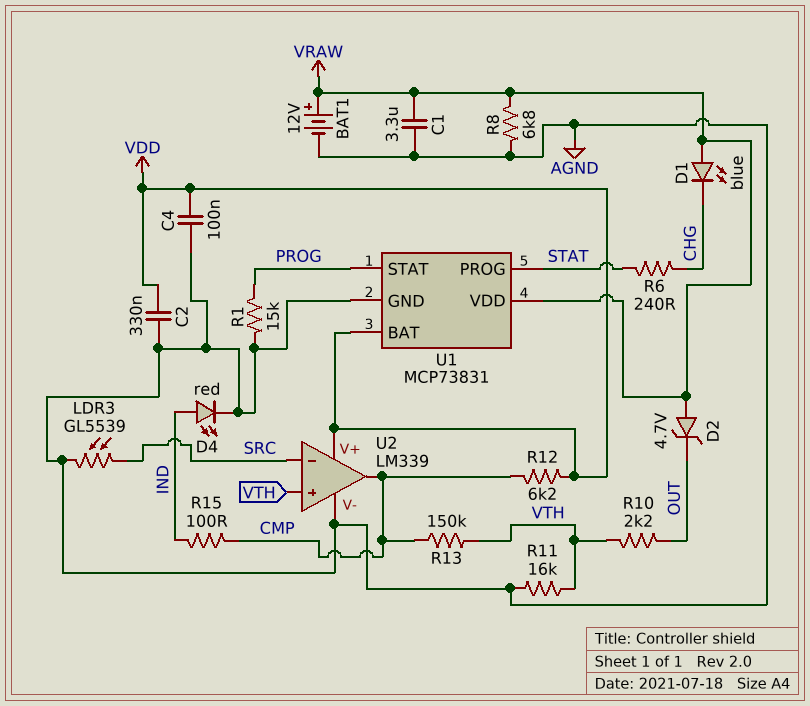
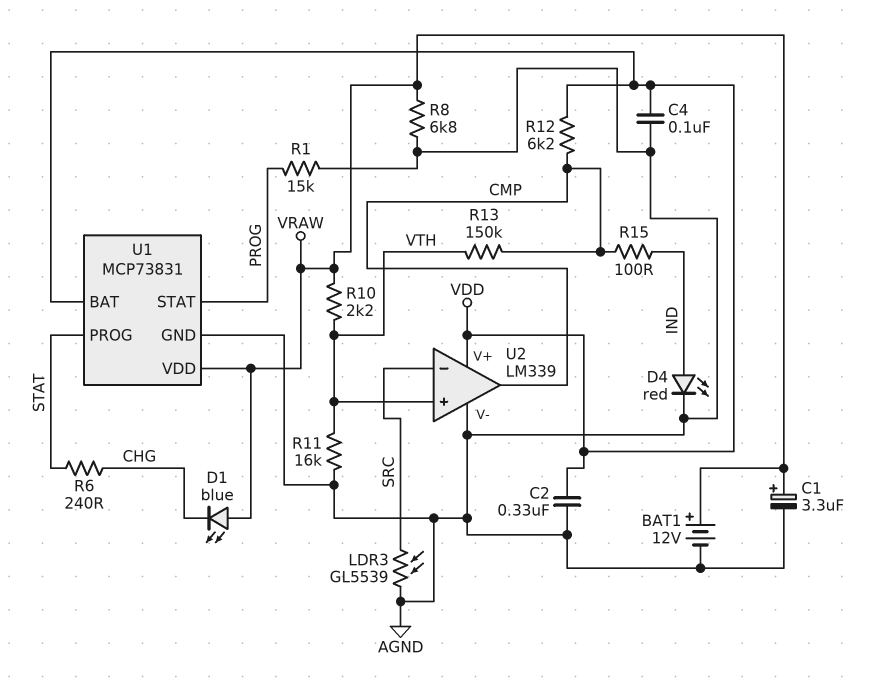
C1: 3.3uF (AGND, VRAW) -> 3.3uF (plus VRAW, minus AGND)
D2: zener 4.7V (A VRAW, K OUT) -> none
R10: 2.2k (OUT, VTH) -> 2.2k (VRAW, VTH)

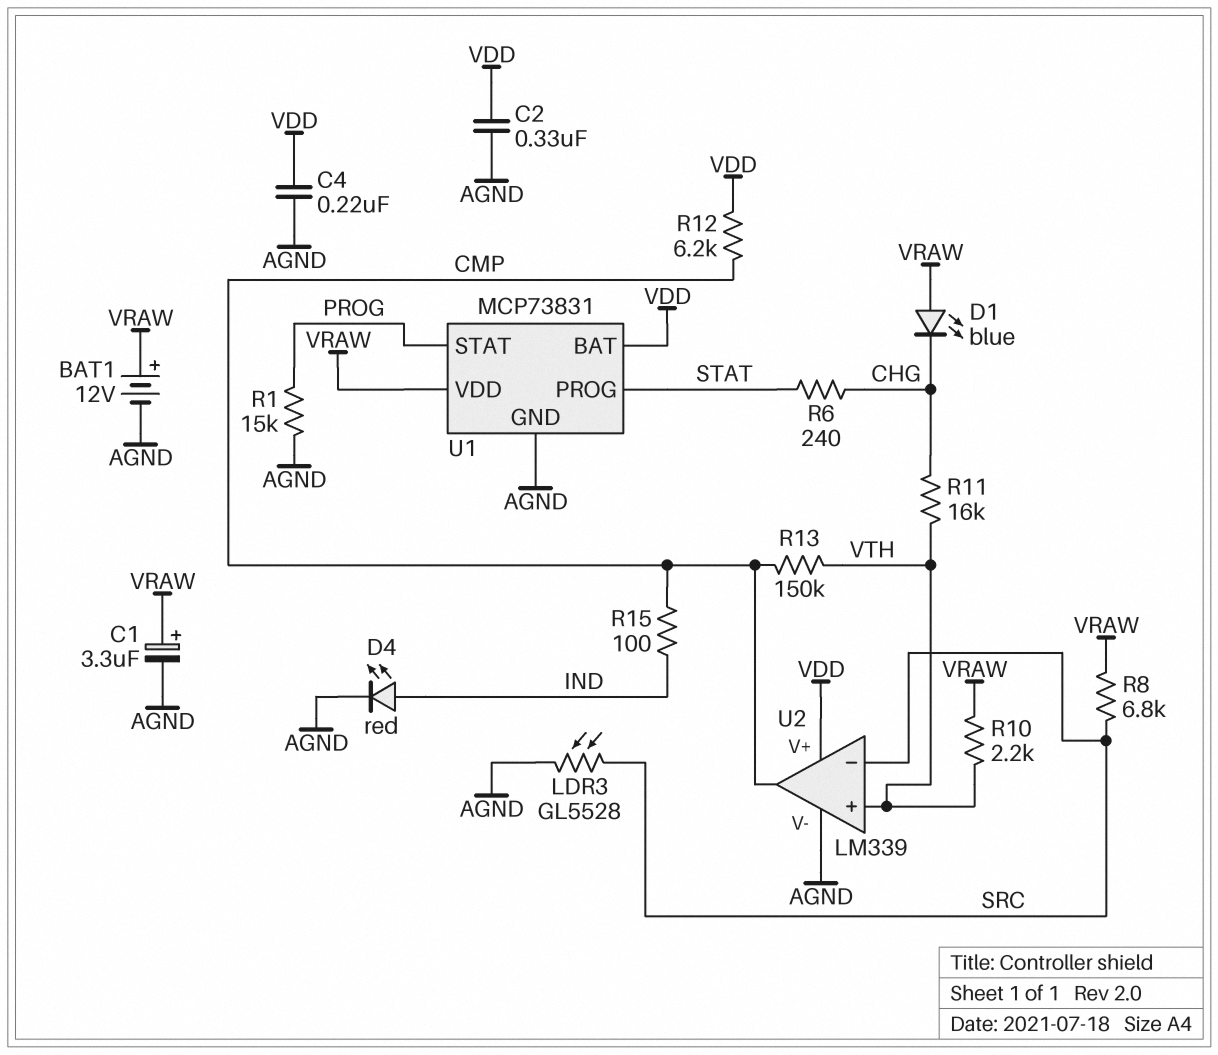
C4: 100nF (AGND, VDD) -> 220nF (AGND, VDD)
LDR3: GL5539 (AGND, SRC) -> GL5528 (AGND, SRC)
R8: 6.8k (AGND, VRAW) -> 6.8k (SRC, VRAW)
R11: 16k (AGND, VTH) -> 16k (CHG, VTH)

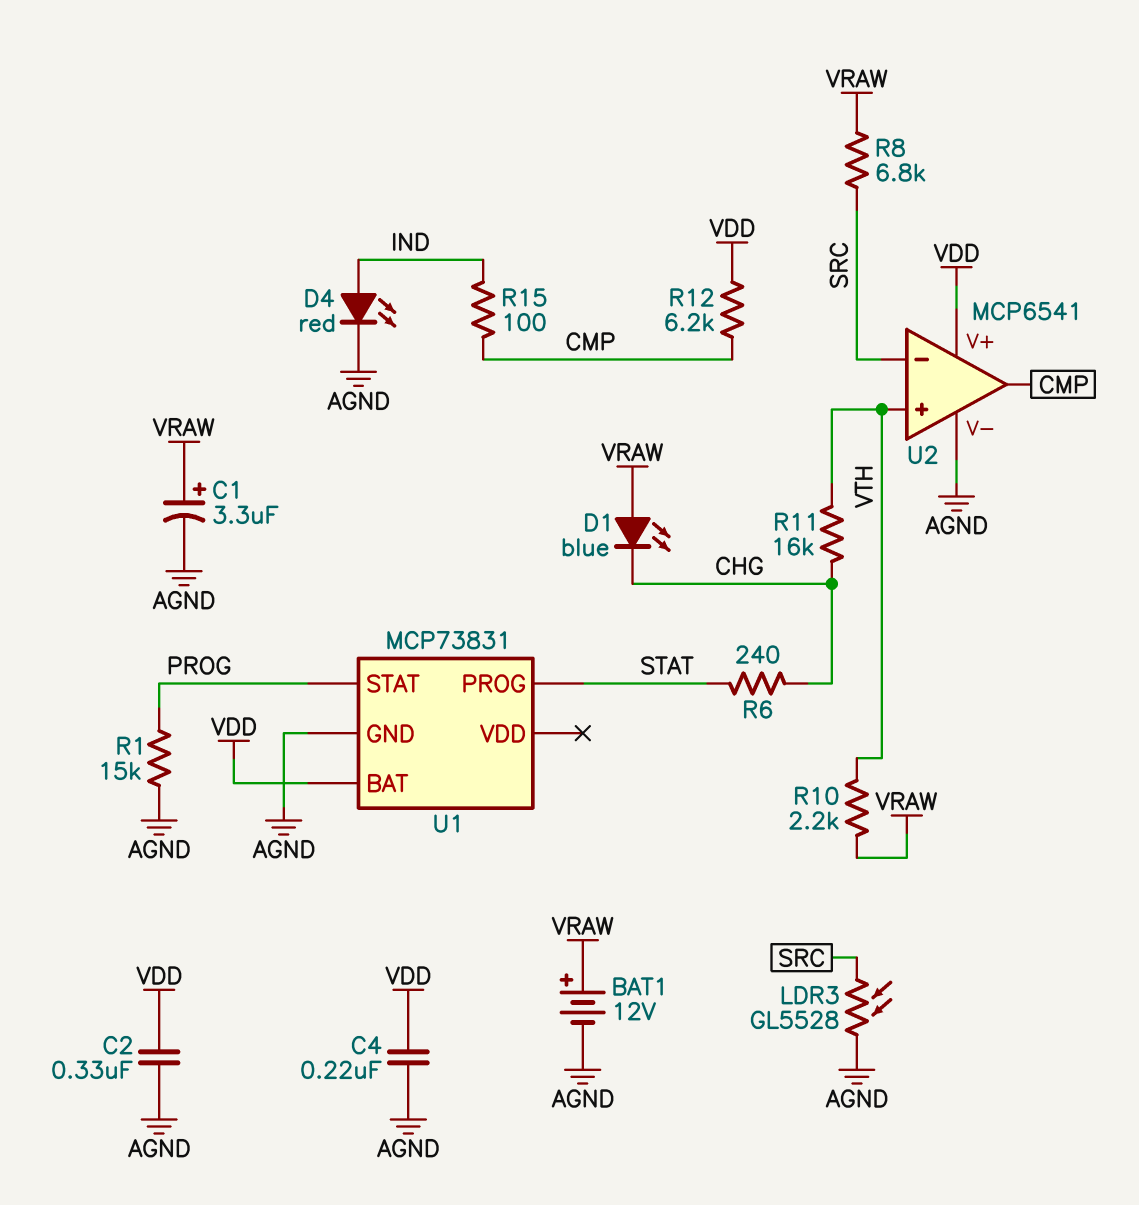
R13: 150k (CMP, VTH) -> none
U1 pin VDD: VRAW -> none
U2: LM339 -> MCP6541

